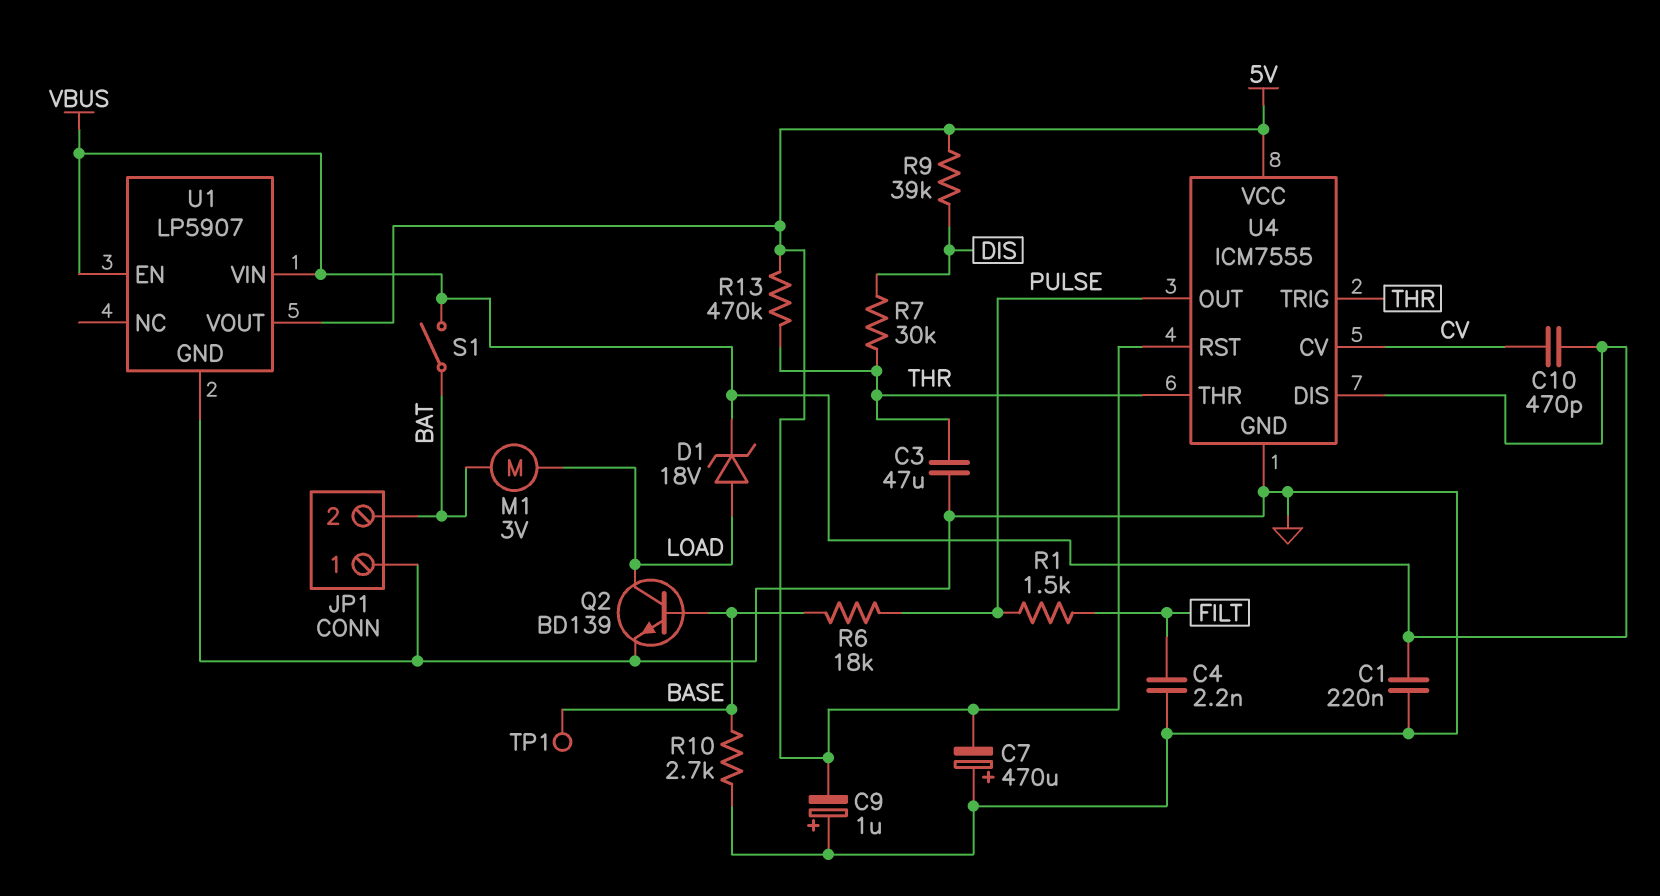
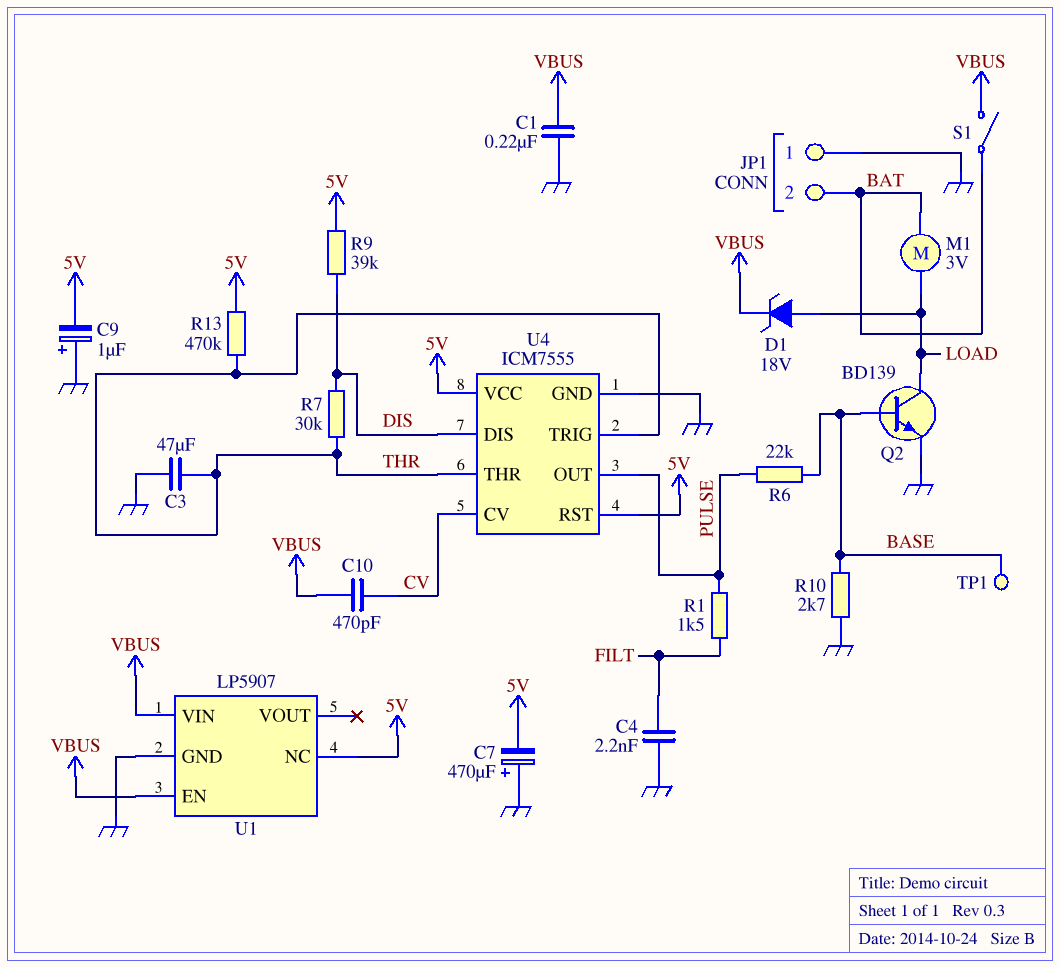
R6: 18k (BASE, PULSE) -> 22k (BASE, PULSE)
U1 pin NC: none -> 5V
U1 pin VOUT: 5V -> none
U4 pin DIS: VBUS -> DIS

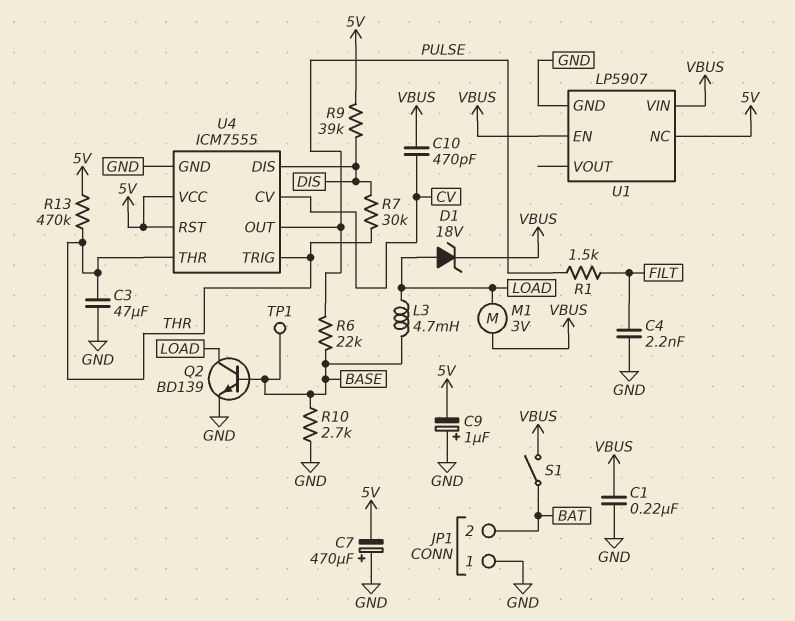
L3: none -> 4.7mH (BASE, LOAD)
M1: motor 3V (BAT, LOAD) -> motor 3V (LOAD, VBUS)

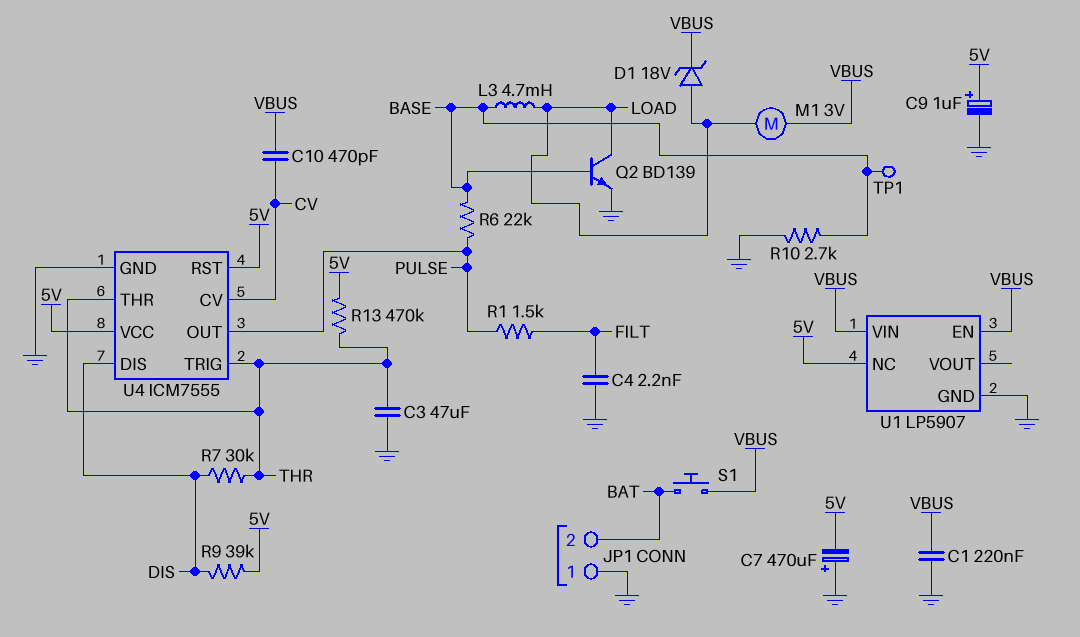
C9: 1uF (plus GND, minus 5V) -> 1uF (plus 5V, minus GND)
S1: switch (BAT, VBUS) -> button (BAT, VBUS)

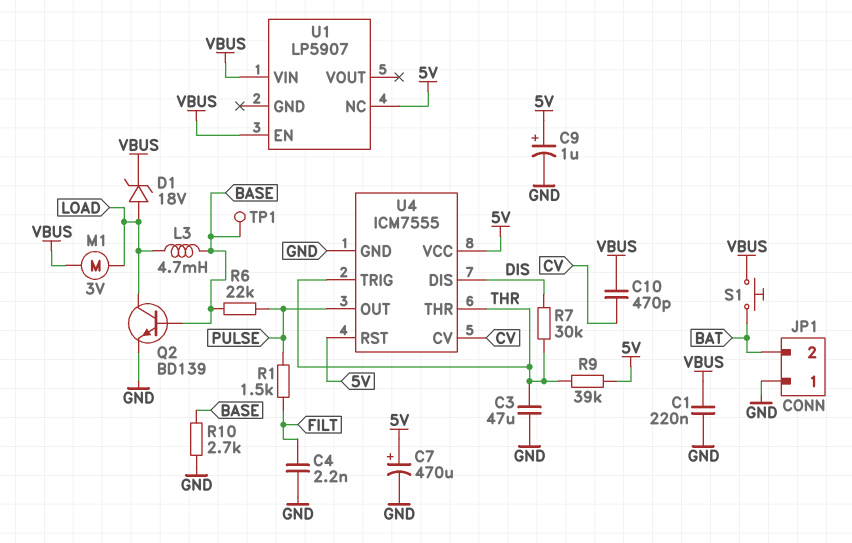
C7: 470uF (plus GND, minus 5V) -> 470uF (plus 5V, minus GND)
R9: 39k (5V, DIS) -> 39k (5V, THR)
R13: 470k (5V, THR) -> none
U1 pin GND: GND -> none

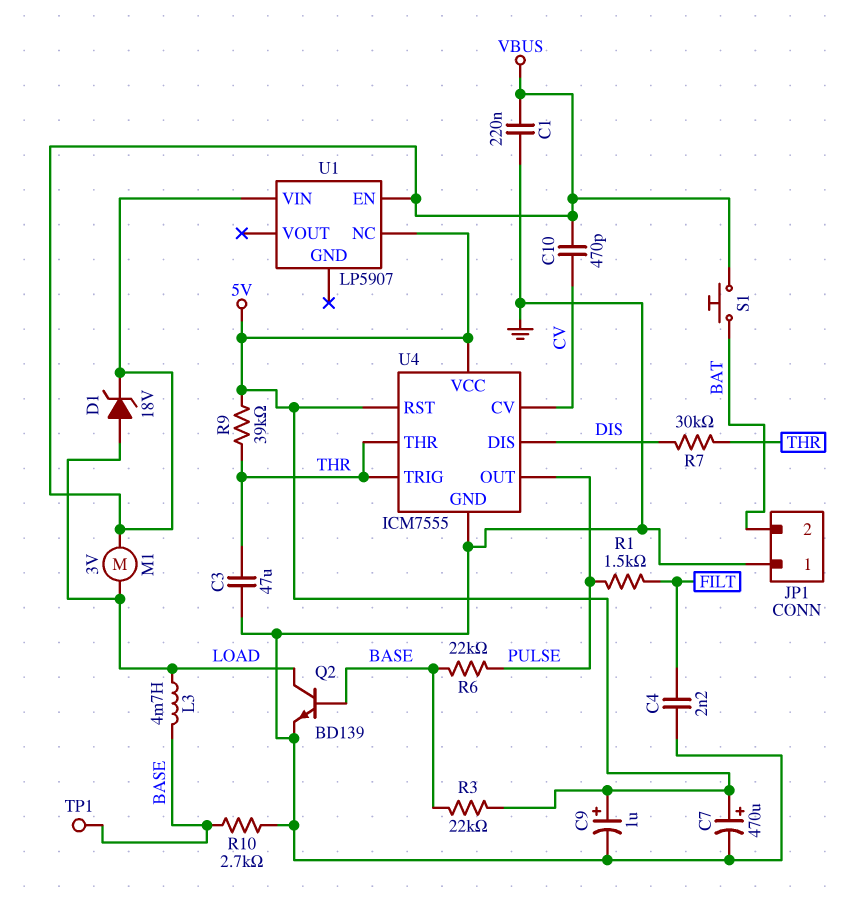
R3: none -> 22k (5V, BASE)

